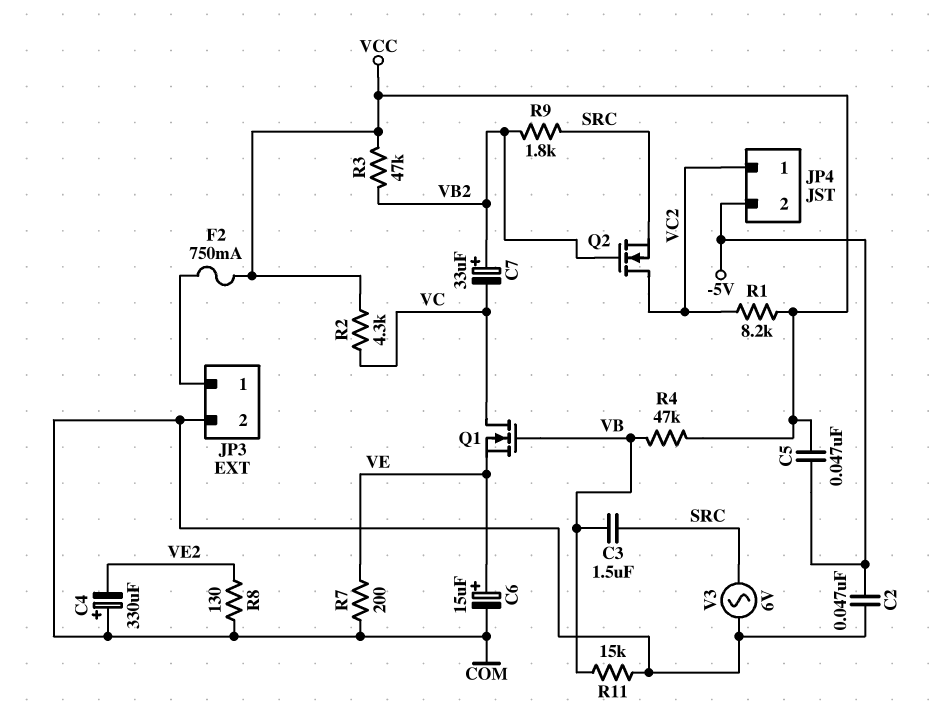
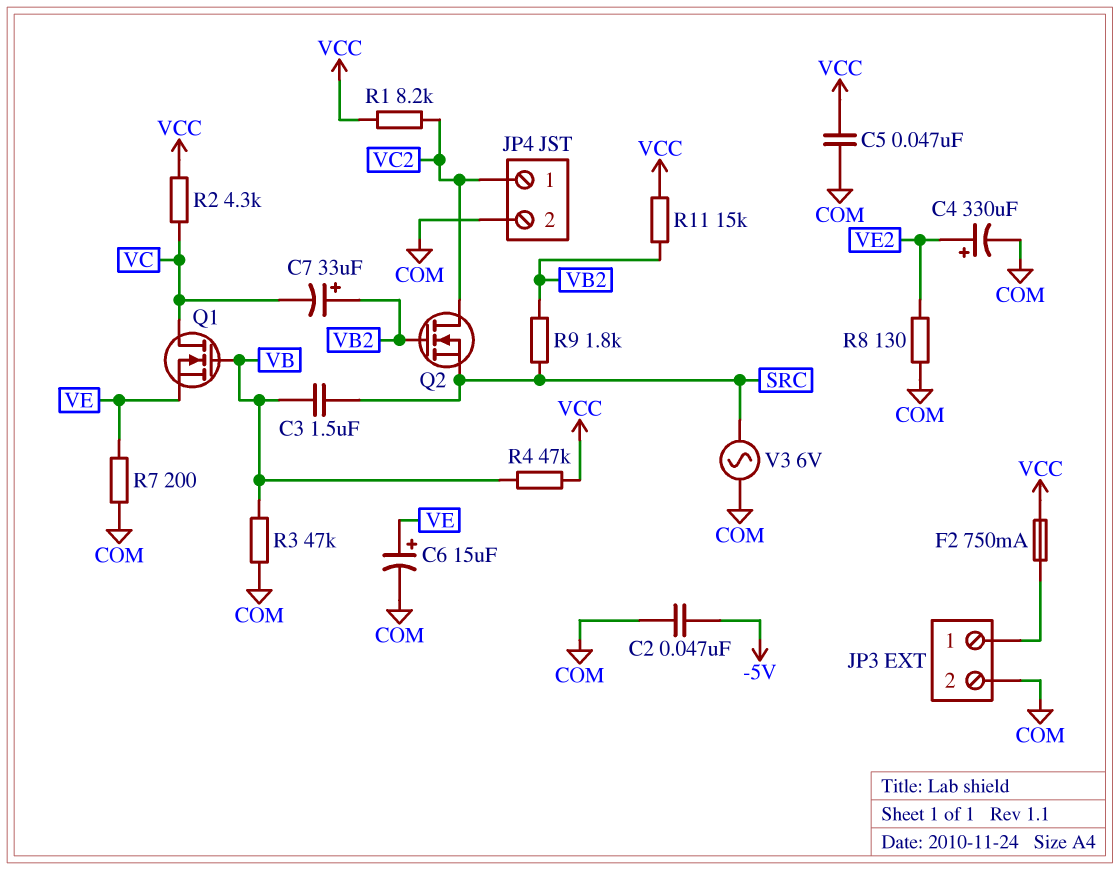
C4: 330uF (plus COM, minus VE2) -> 330uF (plus VE2, minus COM)
C5: 47nF (-5V, VCC) -> 47nF (COM, VCC)
JP4 pin 2: -5V -> COM
R3: 47k (VB2, VCC) -> 47k (COM, VB)
R11: 15k (COM, VB) -> 15k (VB2, VCC)

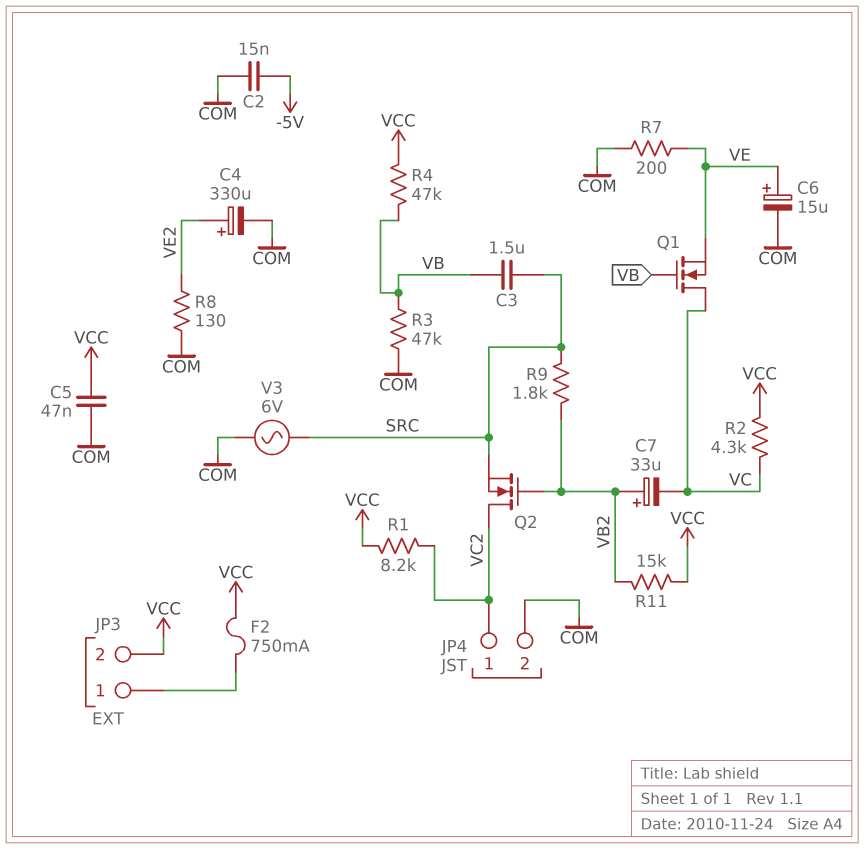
C2: 47nF (-5V, COM) -> 15nF (-5V, COM)
JP3 pin 2: COM -> VCC

